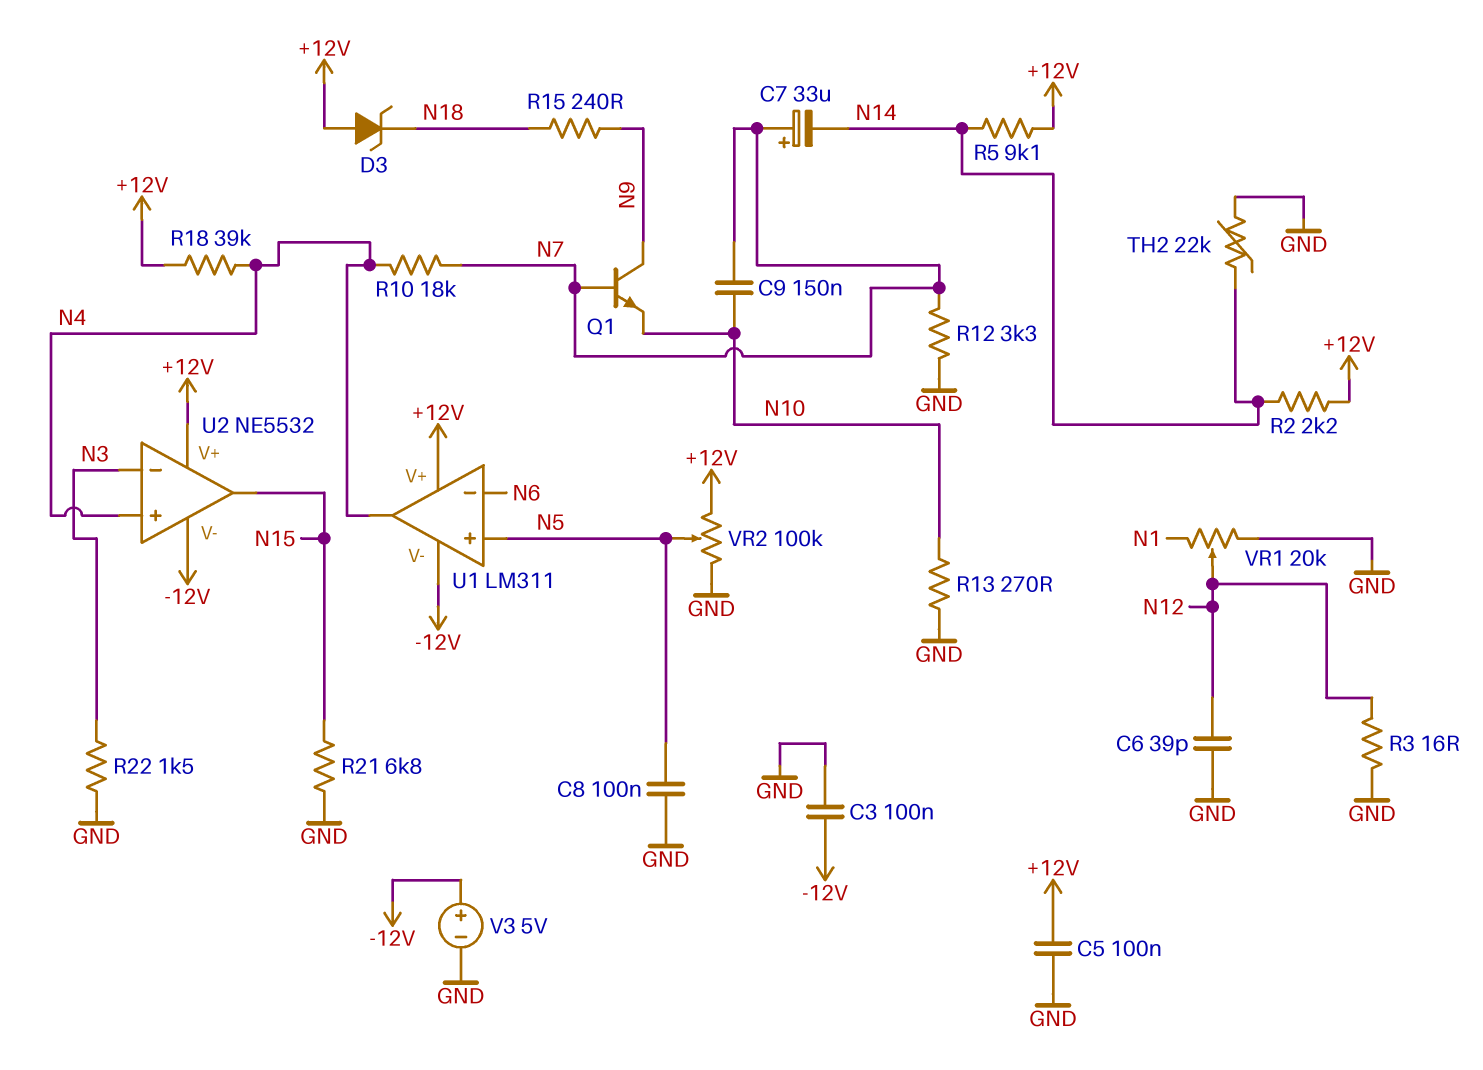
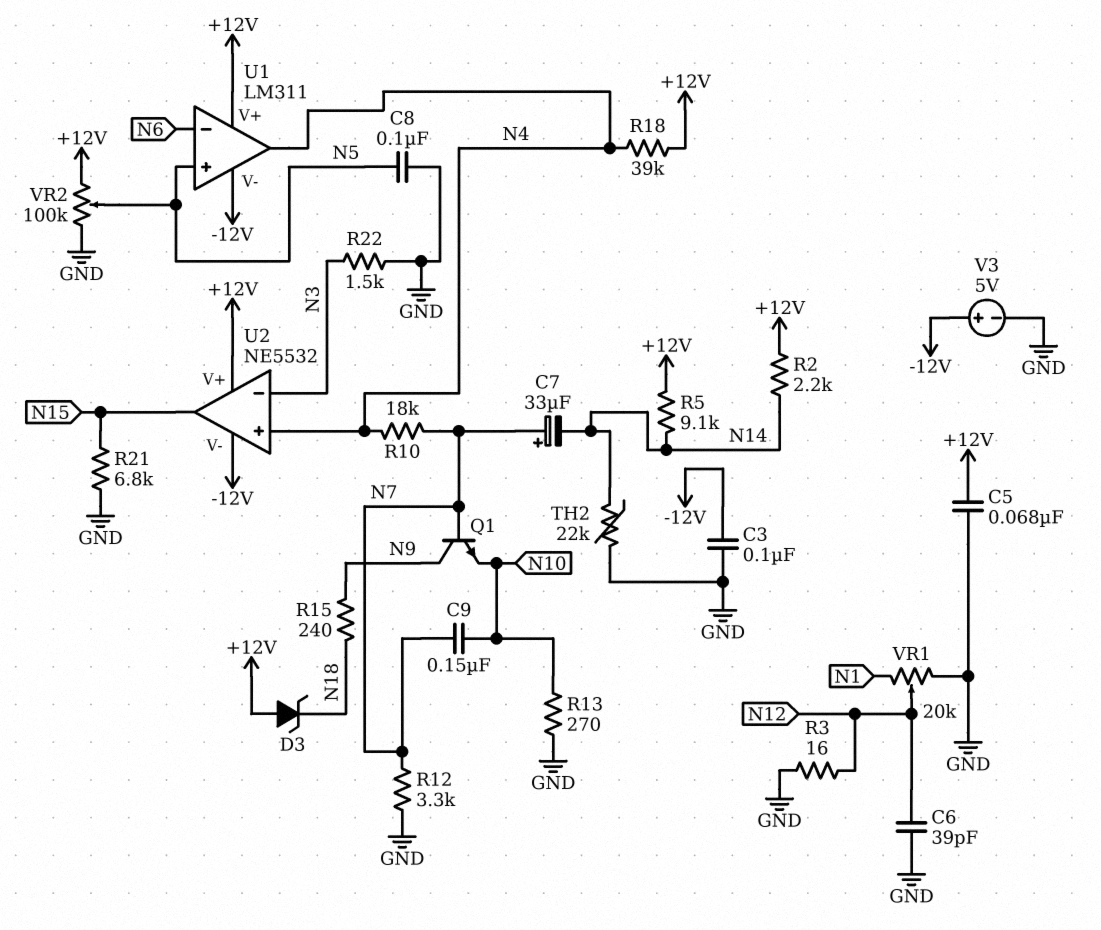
C5: 100nF (+12V, GND) -> 68nF (+12V, GND)

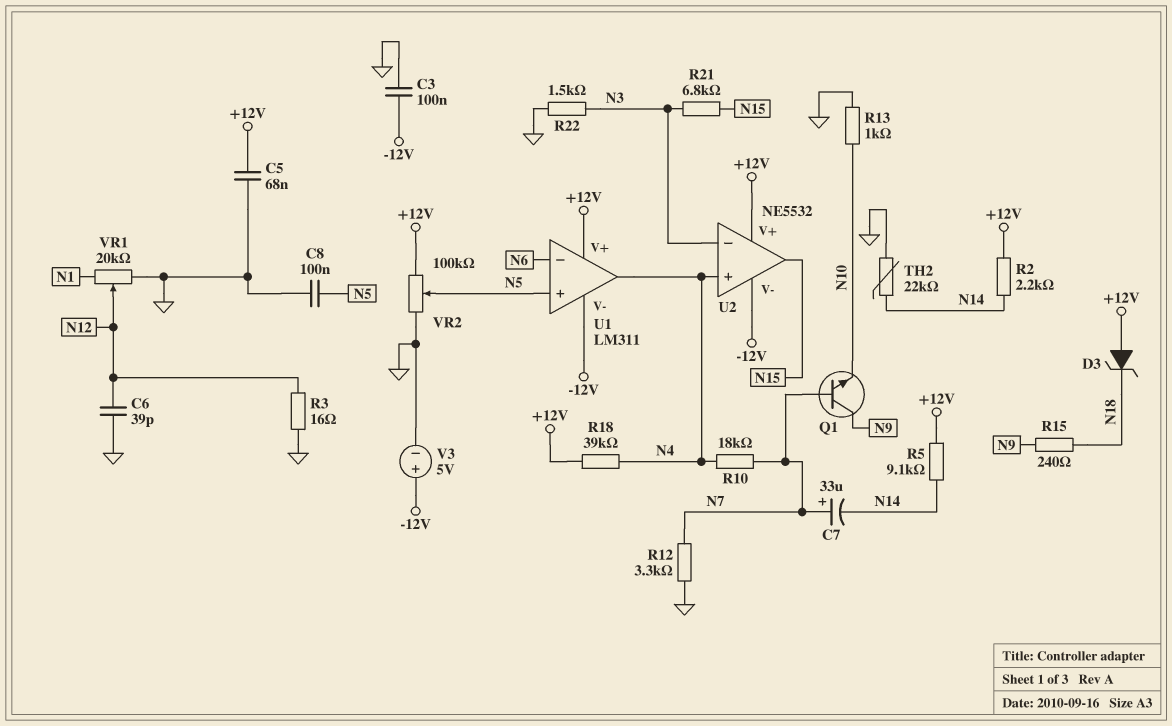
C9: 150nF (N7, N10) -> none
R13: 270 (GND, N10) -> 1k (GND, N10)
R21: 6.8k (GND, N15) -> 6.8k (N3, N15)

